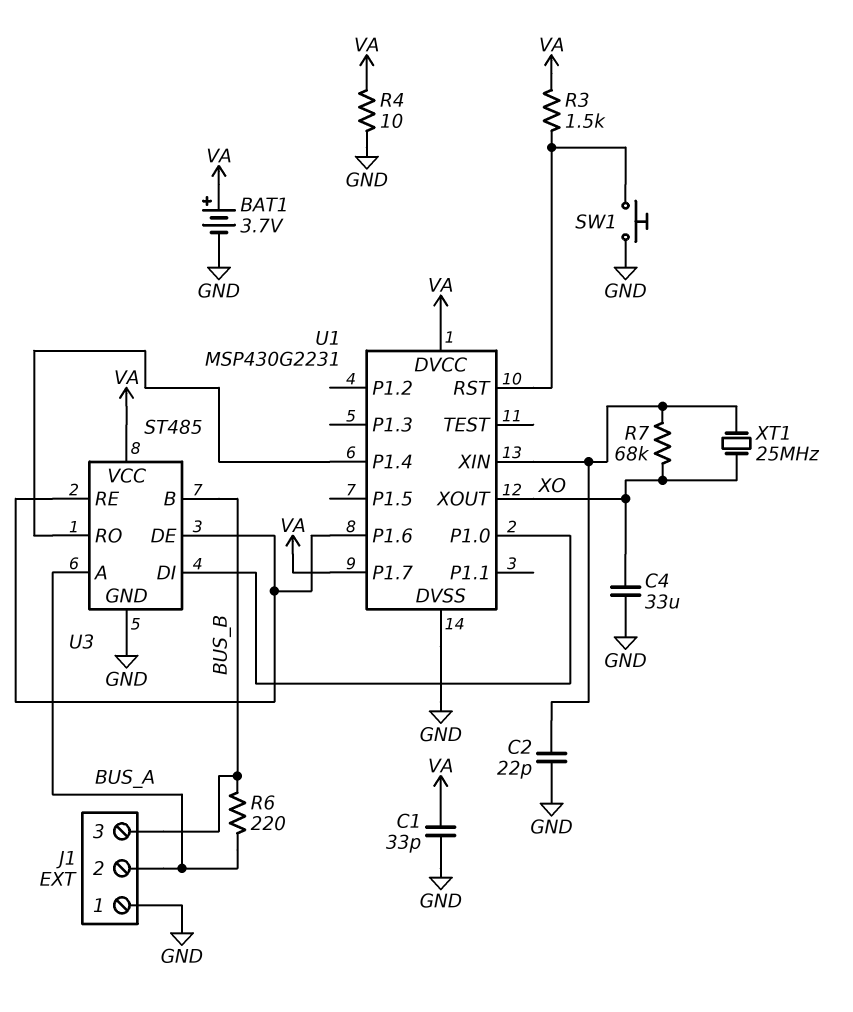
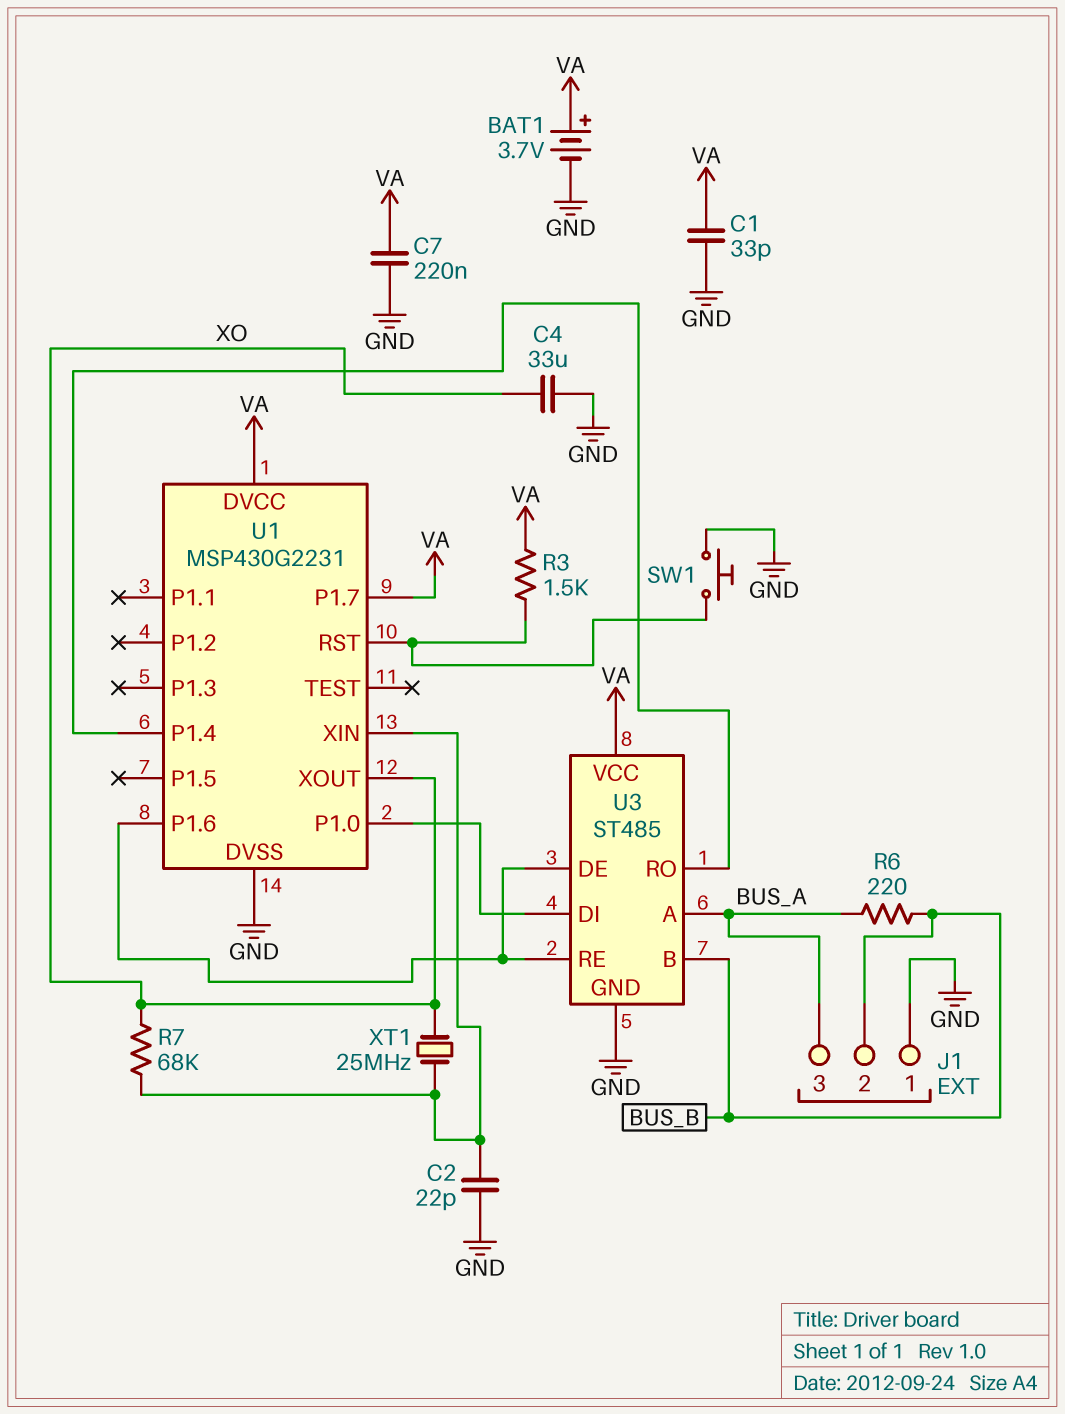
C7: none -> 220nF (GND, VA)
J1 pin 2: BUS_A -> BUS_B
J1 pin 3: BUS_B -> BUS_A
R4: 10 (GND, VA) -> none

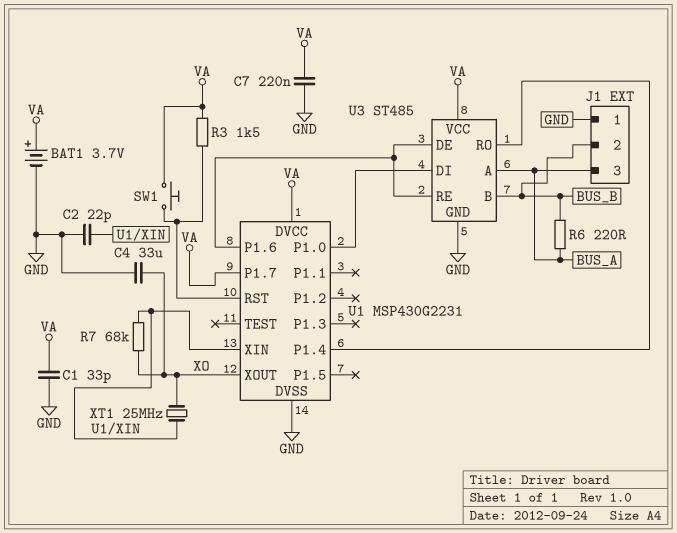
SW1: button (GND, U1/RST) -> button (U1/RST, VA)

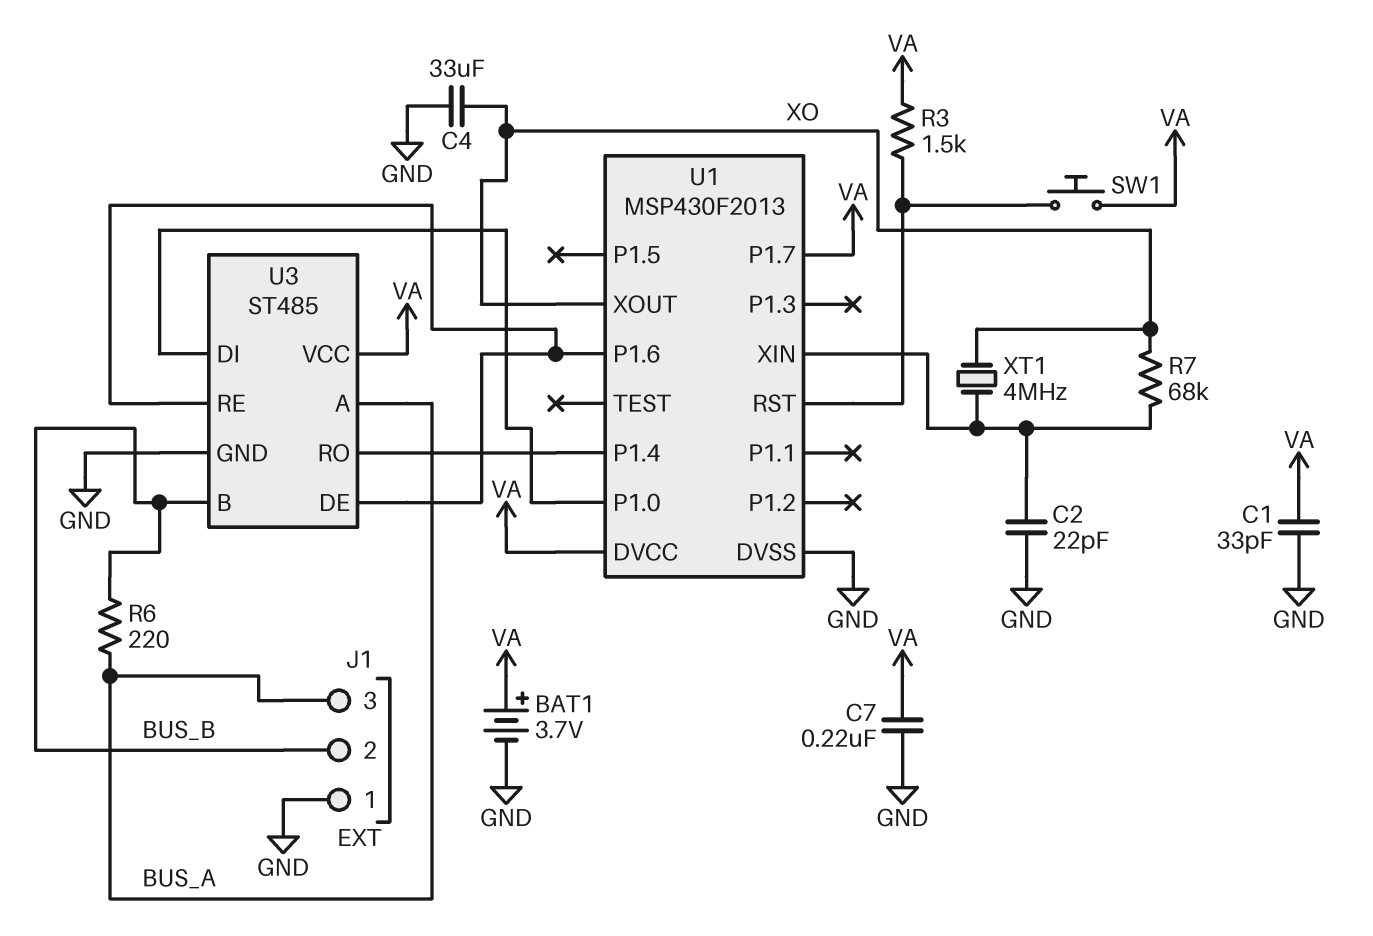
U1: MSP430G2231 -> MSP430F2013
XT1: 25MHz (U1/XIN, XO) -> 4MHz (U1/XIN, XO)

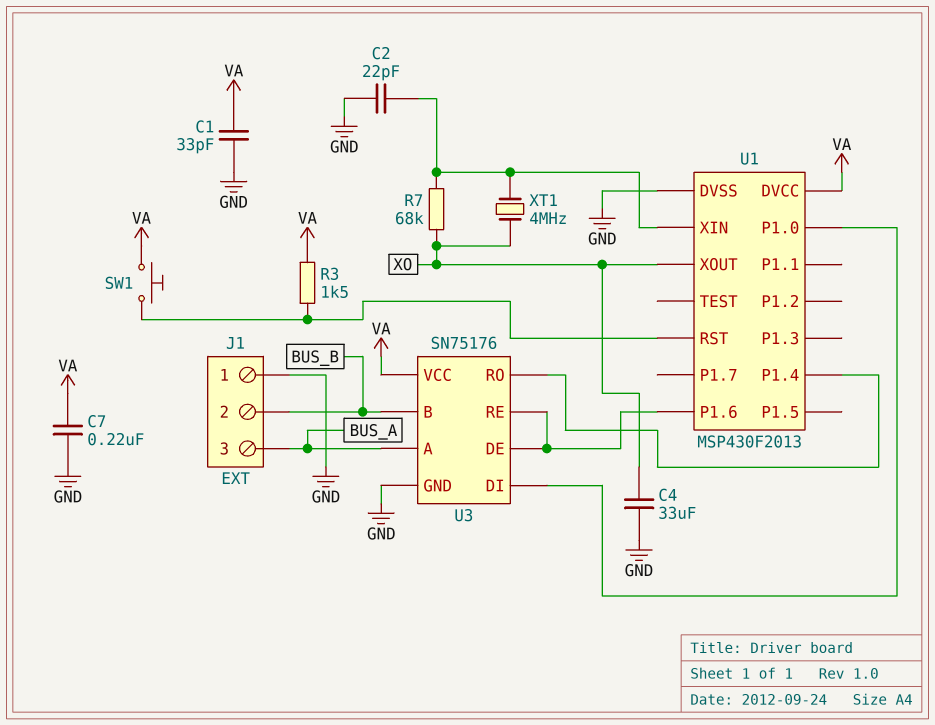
BAT1: 3.7V (plus VA, minus GND) -> none
R6: 220 (BUS_A, BUS_B) -> none
U1 pin P1.7: VA -> none
U3: ST485 -> SN75176

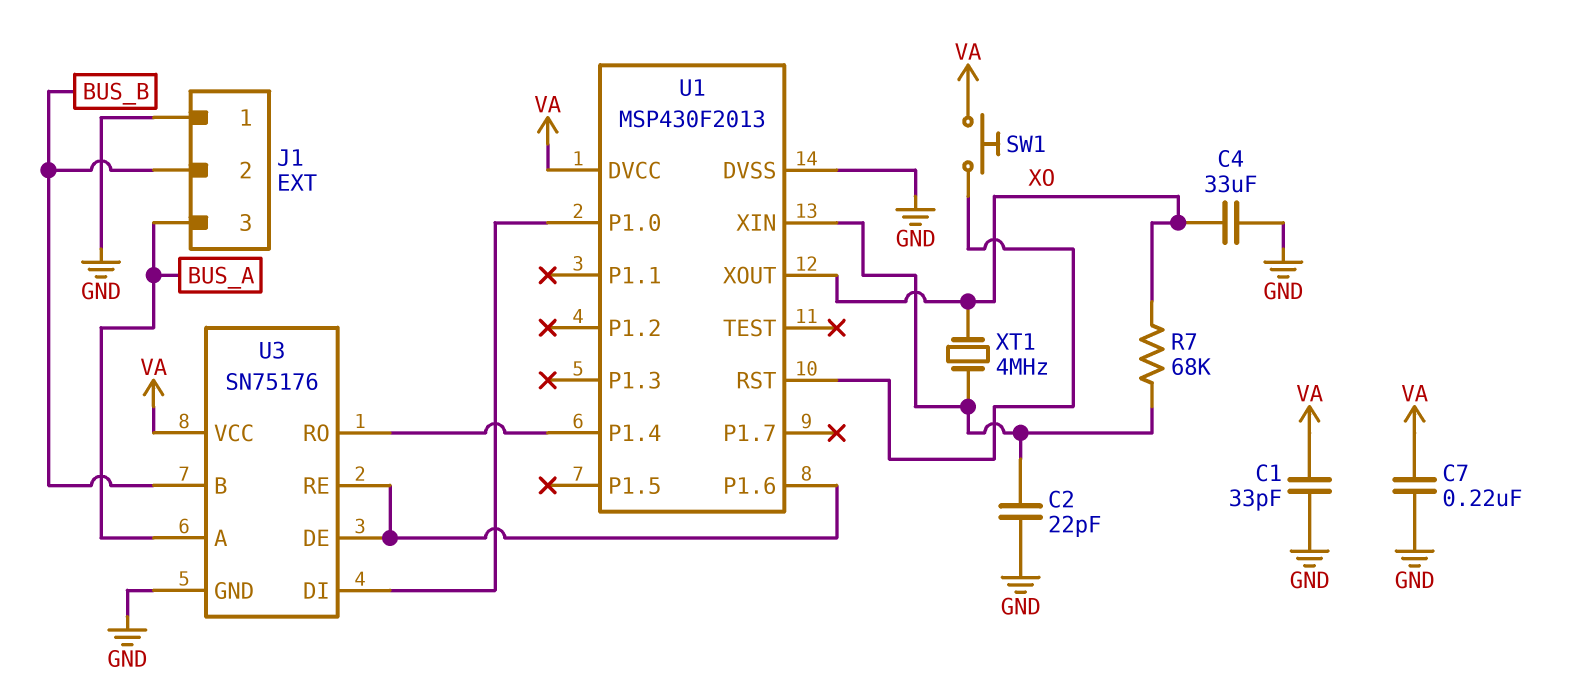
R3: 1.5k (U1/RST, VA) -> none

